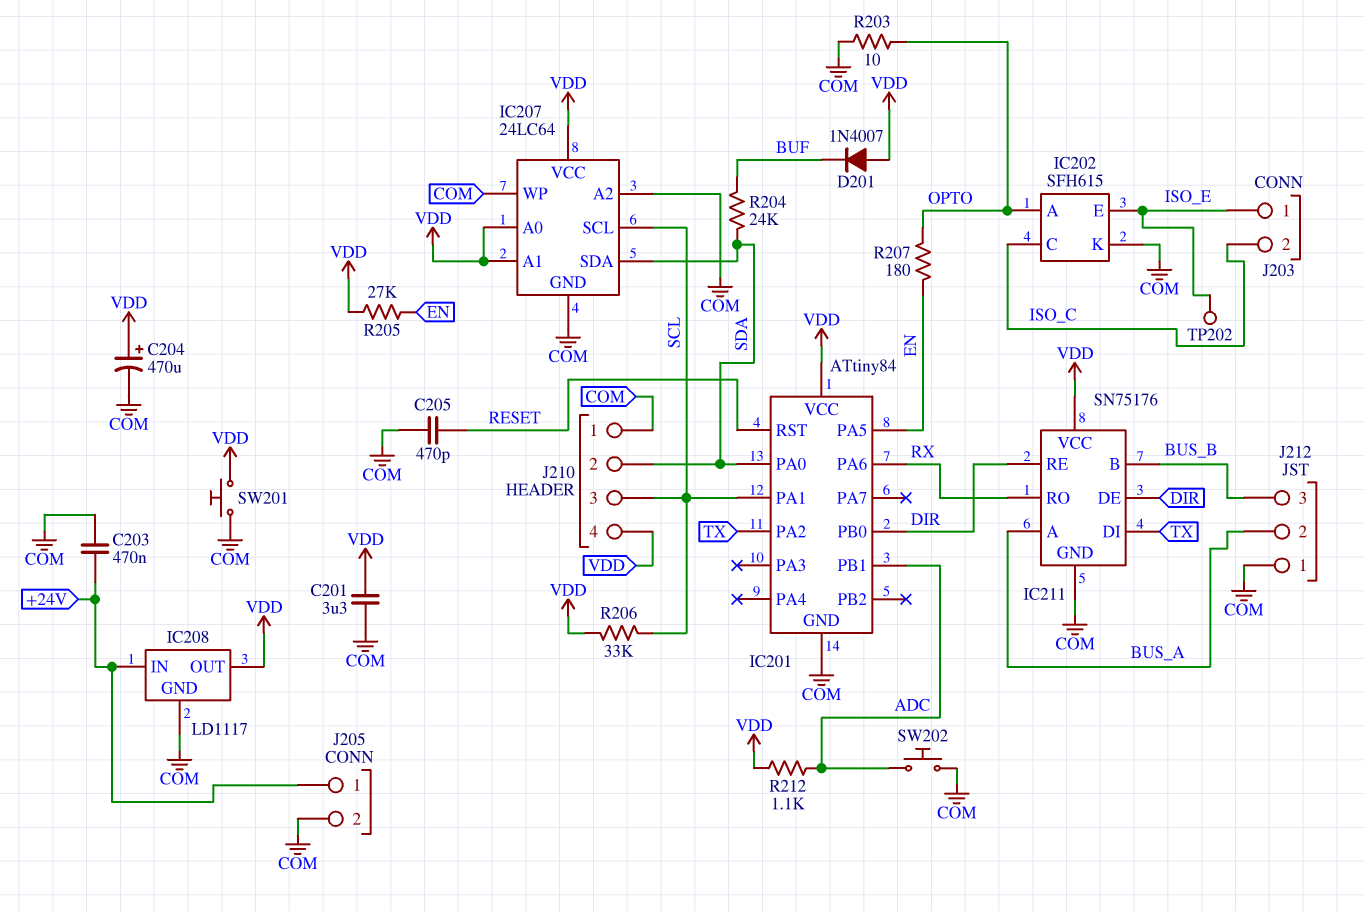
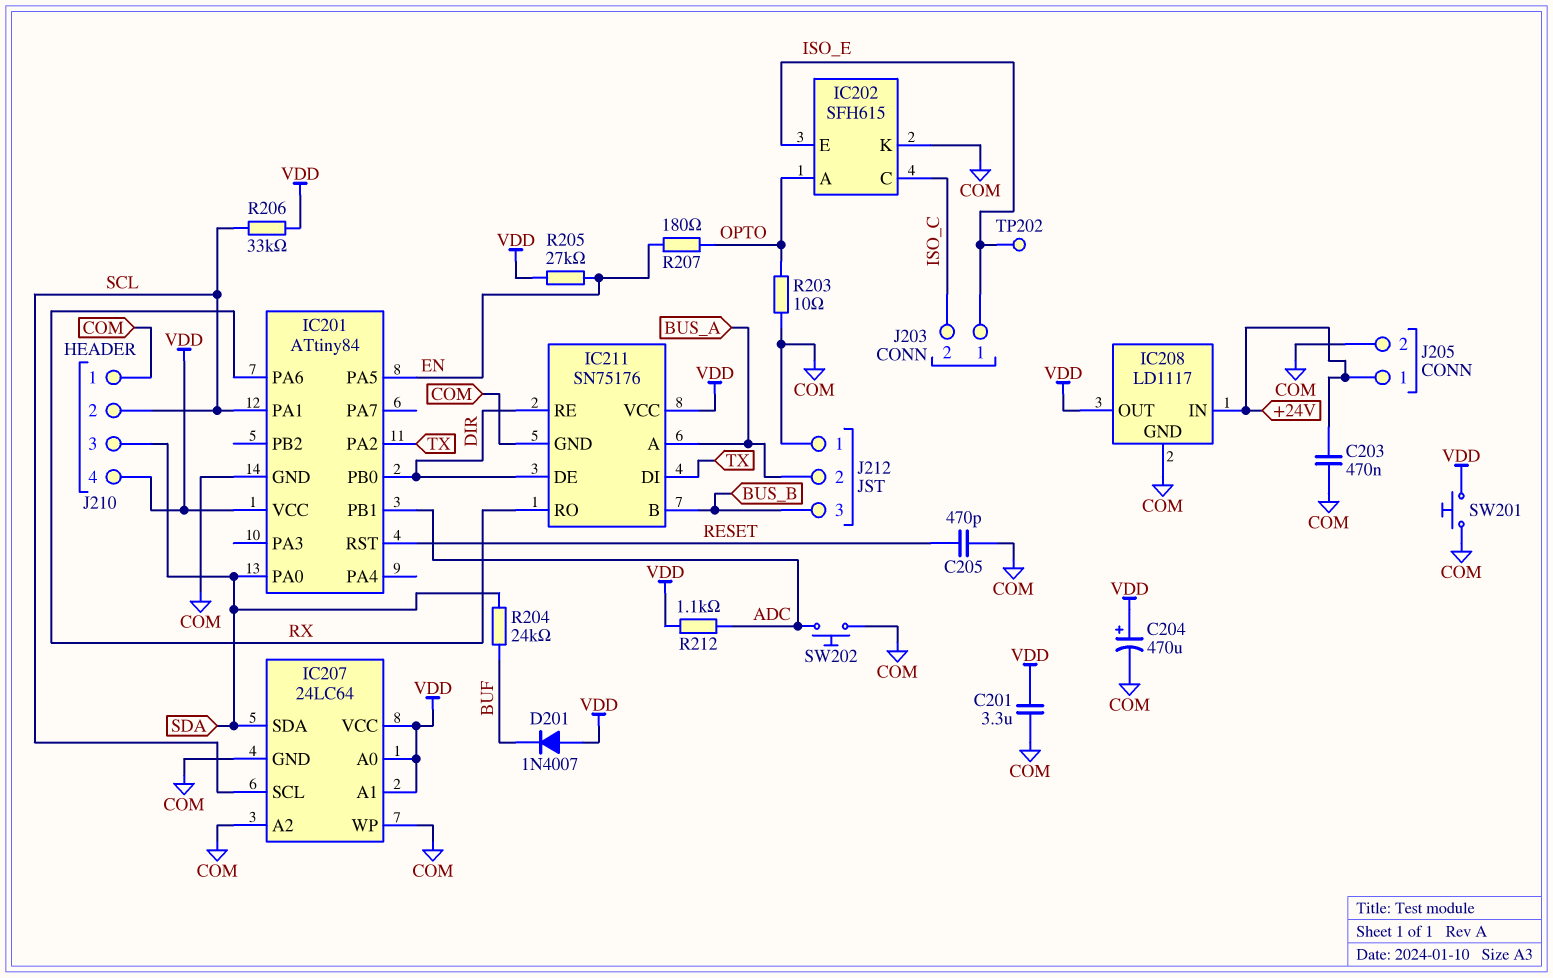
J210 pin 2: SDA -> SCL
J210 pin 3: SCL -> SDA

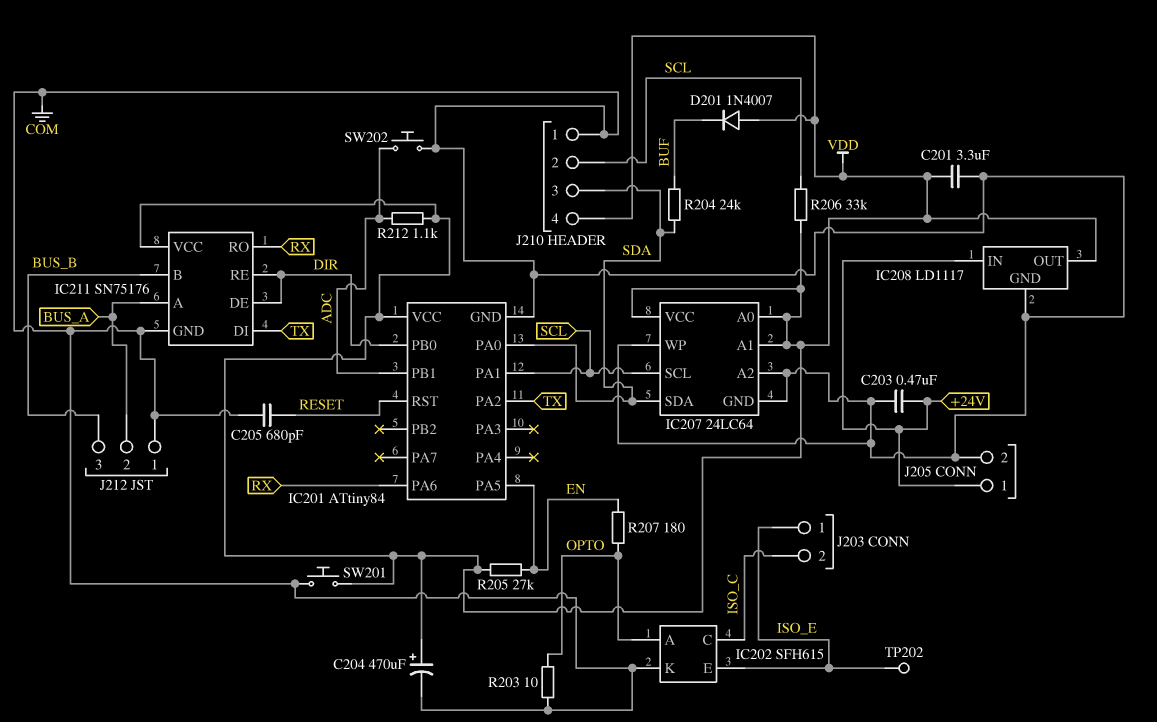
C205: 470pF (COM, RESET) -> 680pF (COM, RESET)

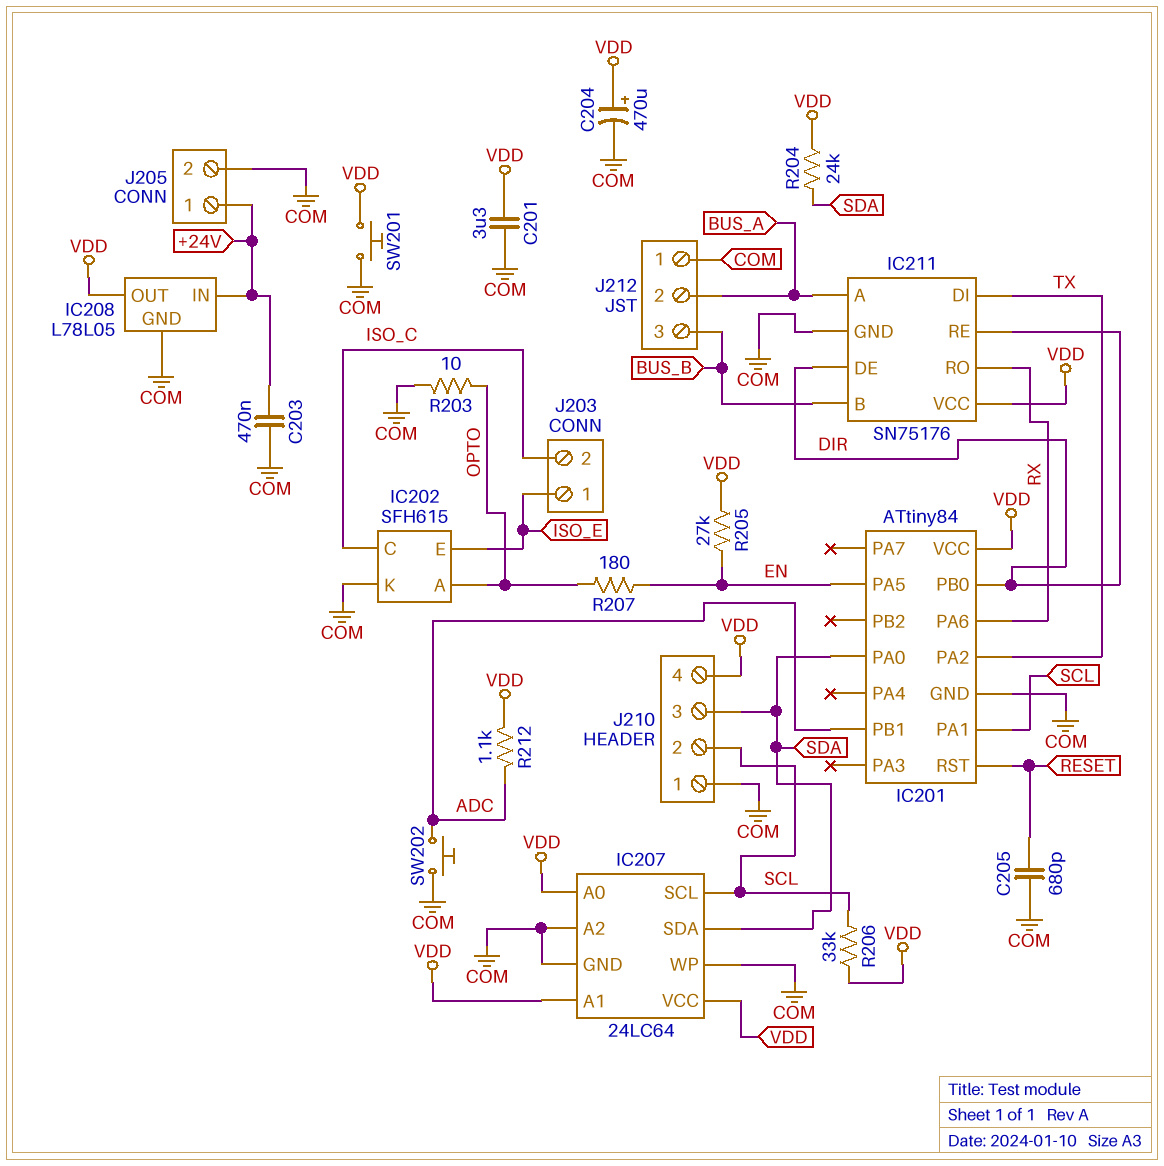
D201: diode 1N4007 (A VDD, K BUF) -> none
IC208: LD1117 -> L78L05
R204: 24k (BUF, SDA) -> 24k (SDA, VDD)
TP202: test point (ISO_E) -> none

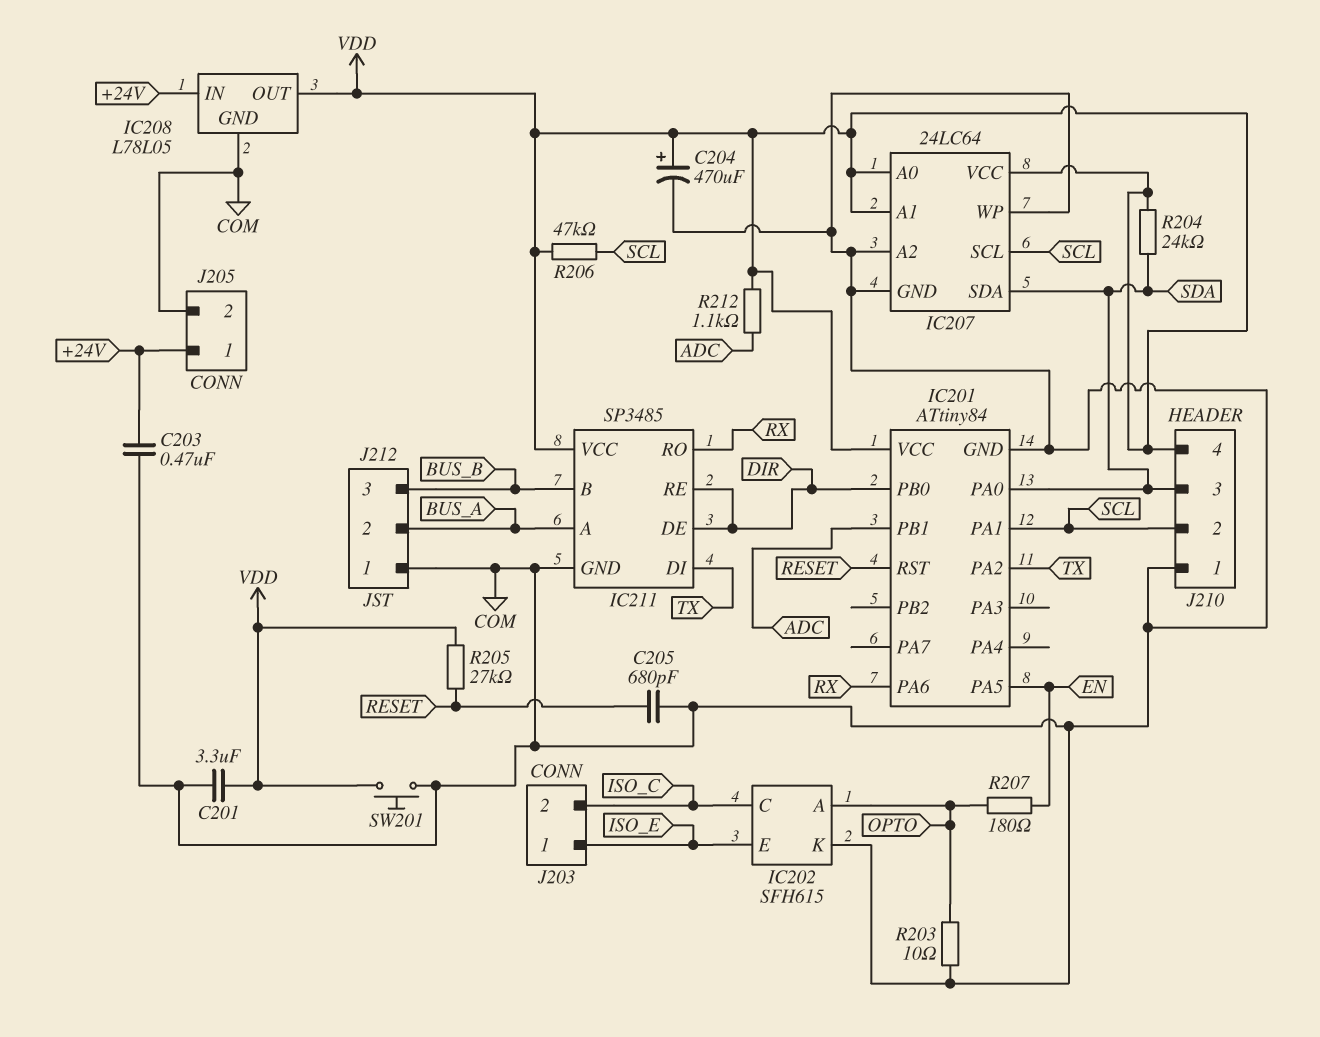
IC211: SN75176 -> SP3485
R205: 27k (EN, VDD) -> 27k (RESET, VDD)
R206: 33k (SCL, VDD) -> 47k (SCL, VDD)
SW202: button (ADC, COM) -> none

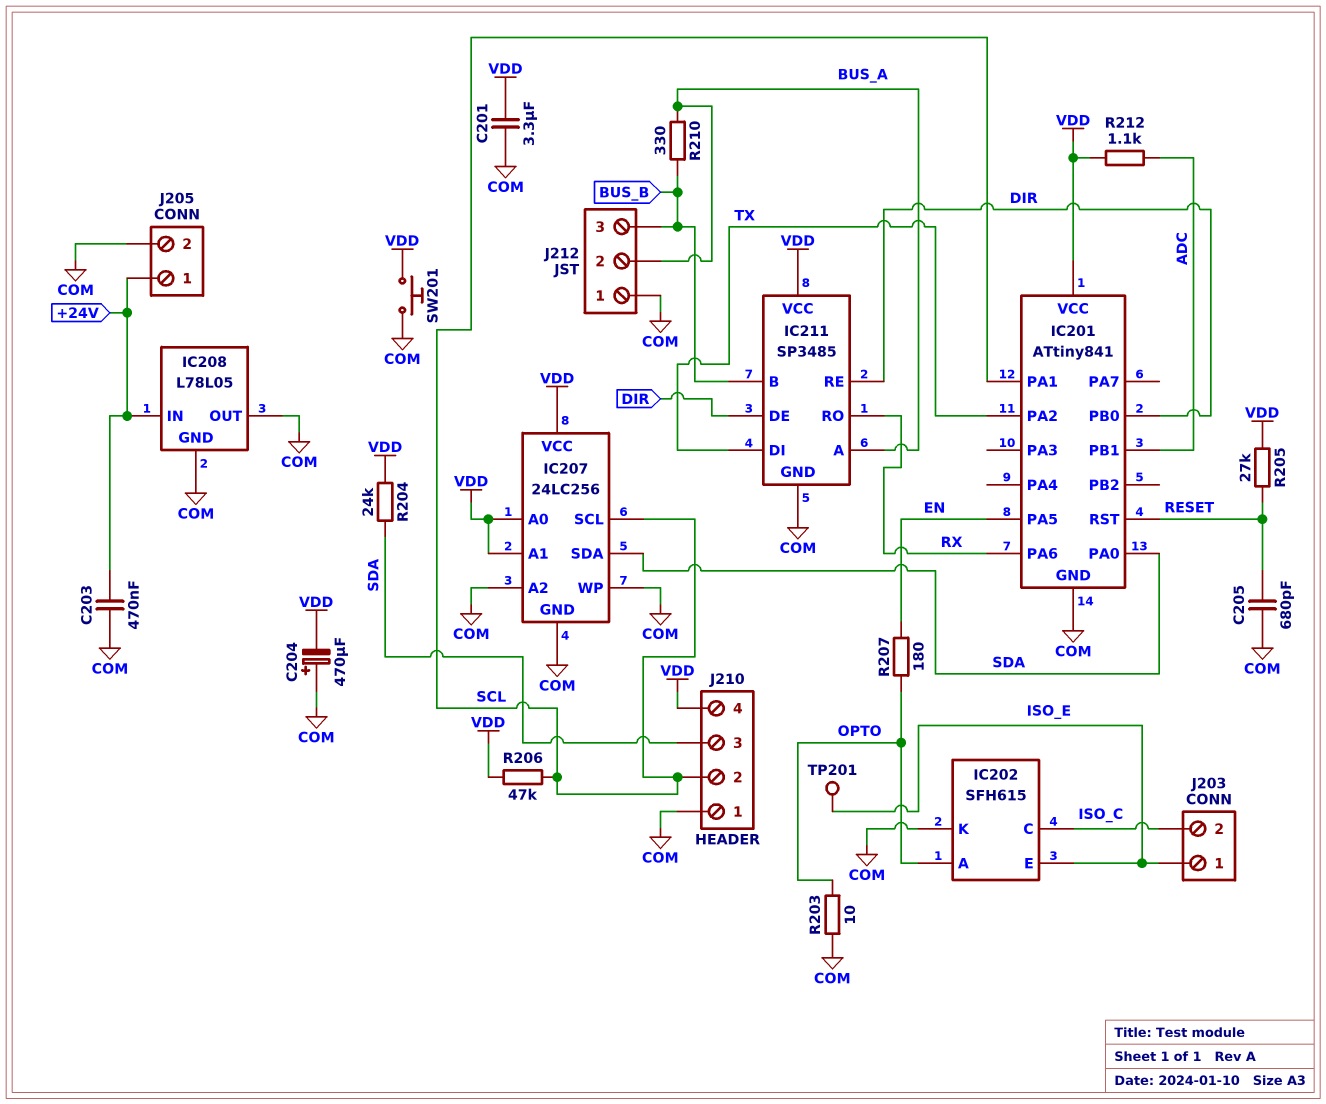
C204: 470uF (plus VDD, minus COM) -> 470uF (plus COM, minus VDD)
IC201: ATtiny84 -> ATtiny841
IC207: 24LC64 -> 24LC256
IC208 pin OUT: VDD -> COM
R210: none -> 330 (BUS_A, BUS_B)
TP201: none -> test point (ISO_E)

